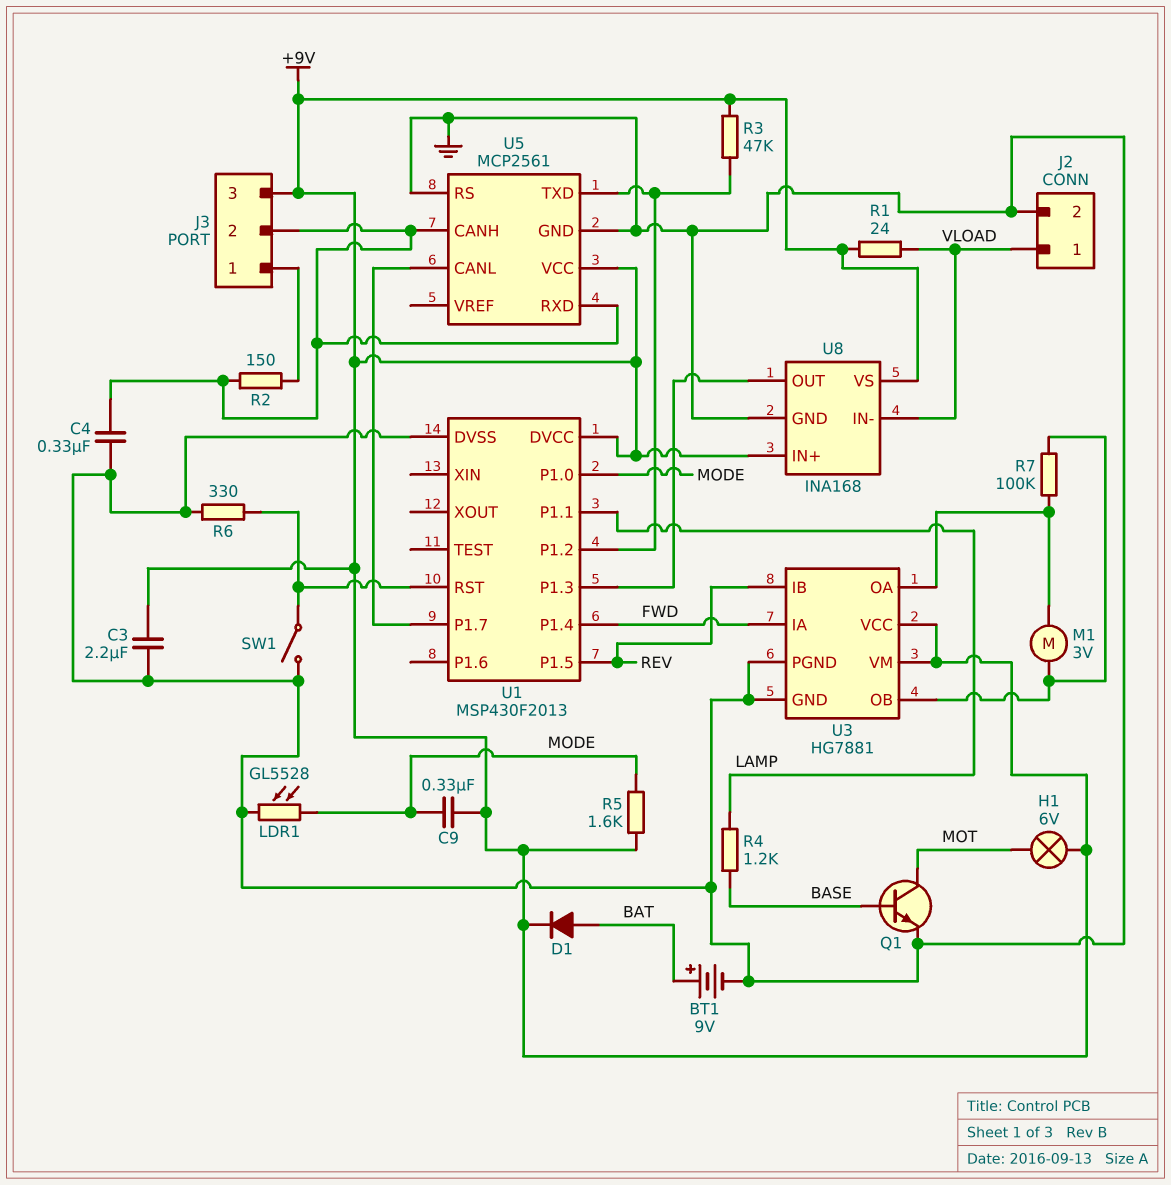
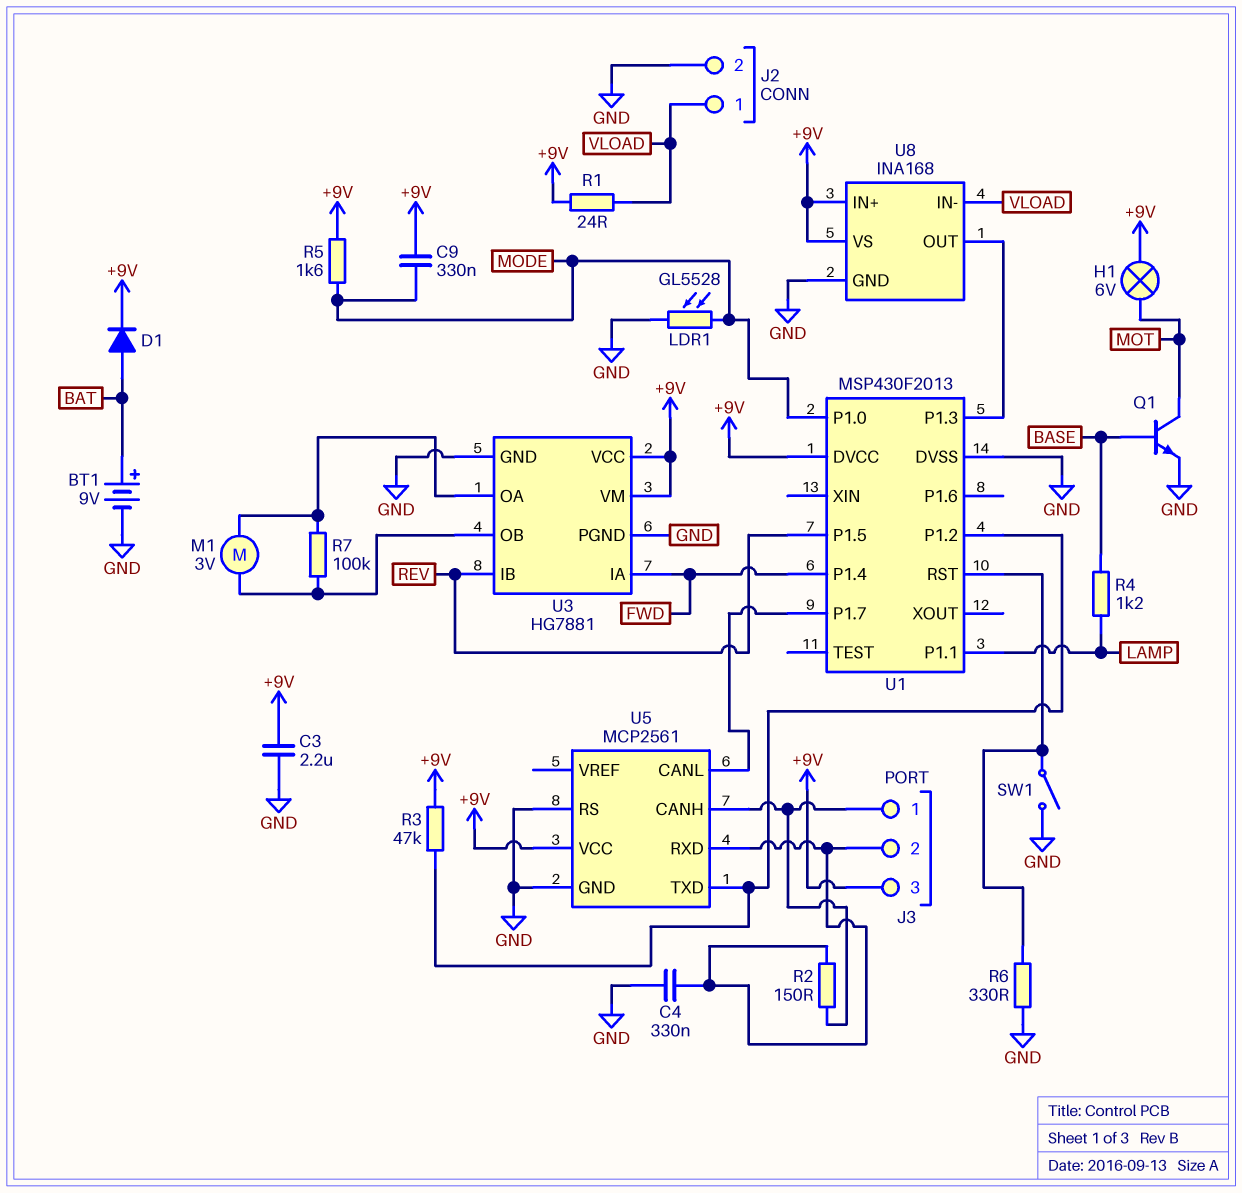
U5 pin CANH: J3/2 -> J3/1

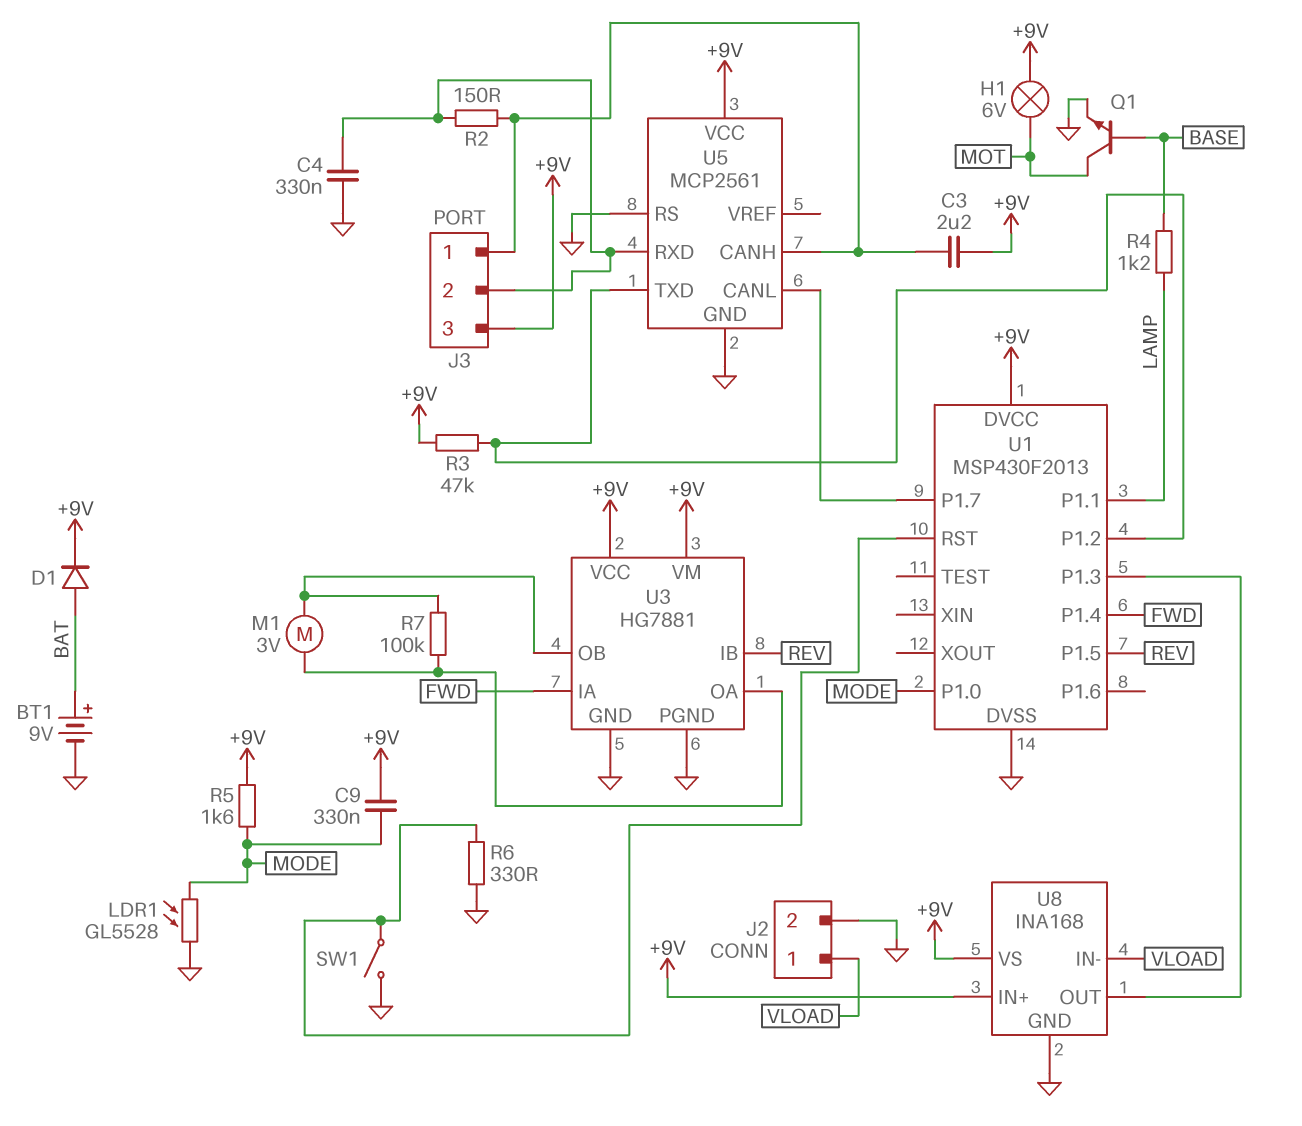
C3: 2.2uF (+9V, GND) -> 2.2uF (+9V, J3/1)
R1: 24 (+9V, VLOAD) -> none

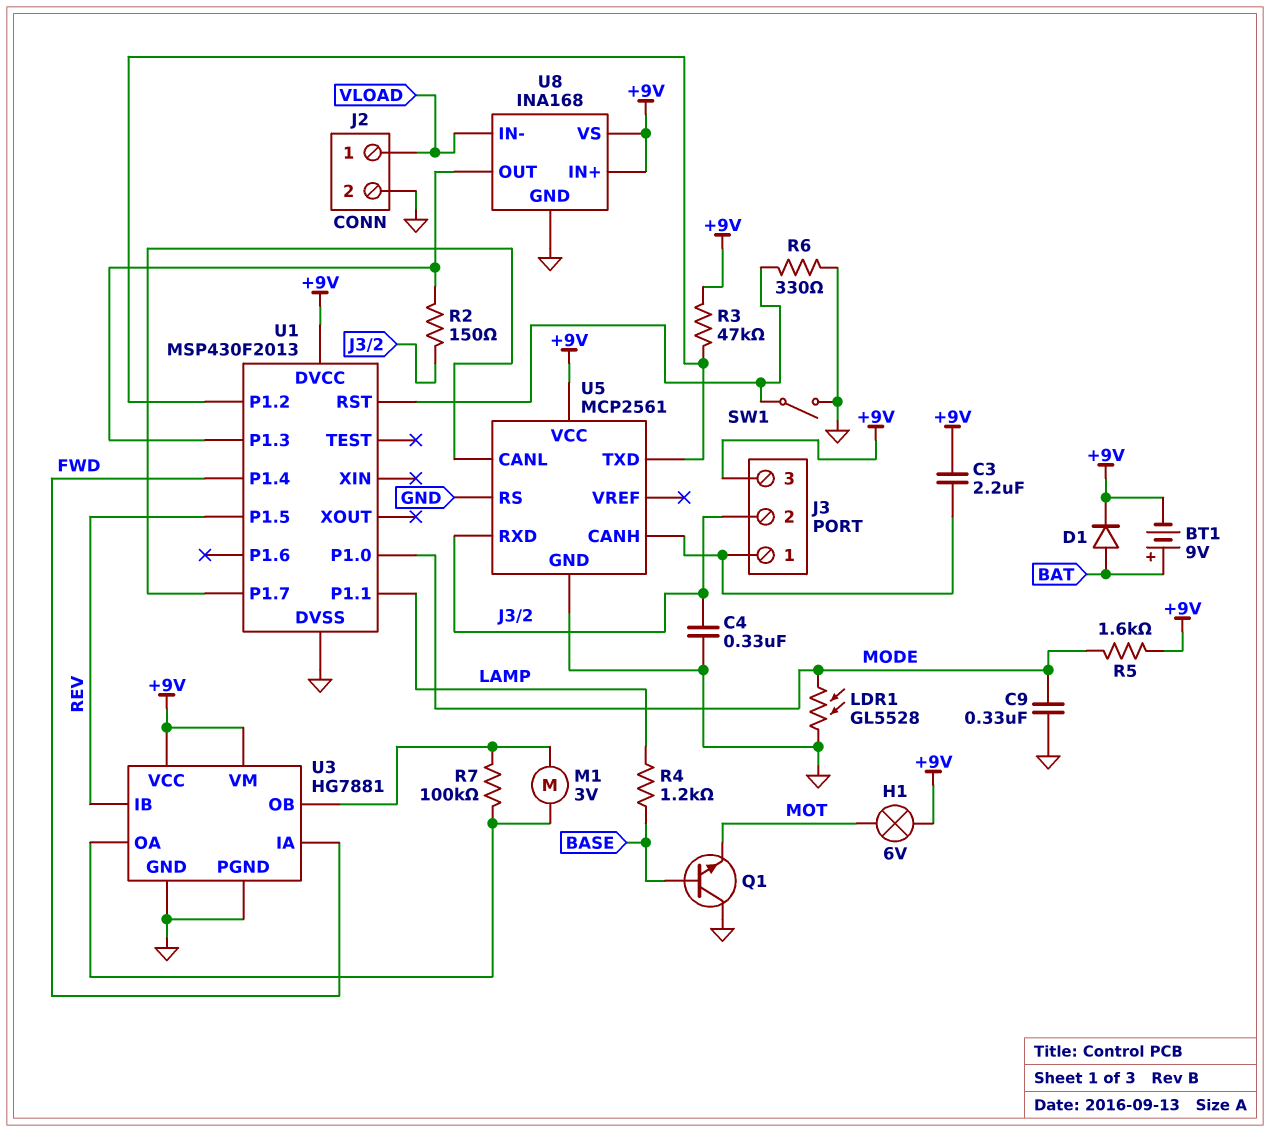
BT1: 9V (plus BAT, minus GND) -> 9V (plus BAT, minus +9V)
C9: 330nF (+9V, MODE) -> 330nF (GND, MODE)
Q1: NPN (B BASE, C MOT, E GND) -> NPN (B BASE, C GND, E MOT)
R2: 150 (J3/1, J3/2) -> 150 (J3/2, U1/P1.3)

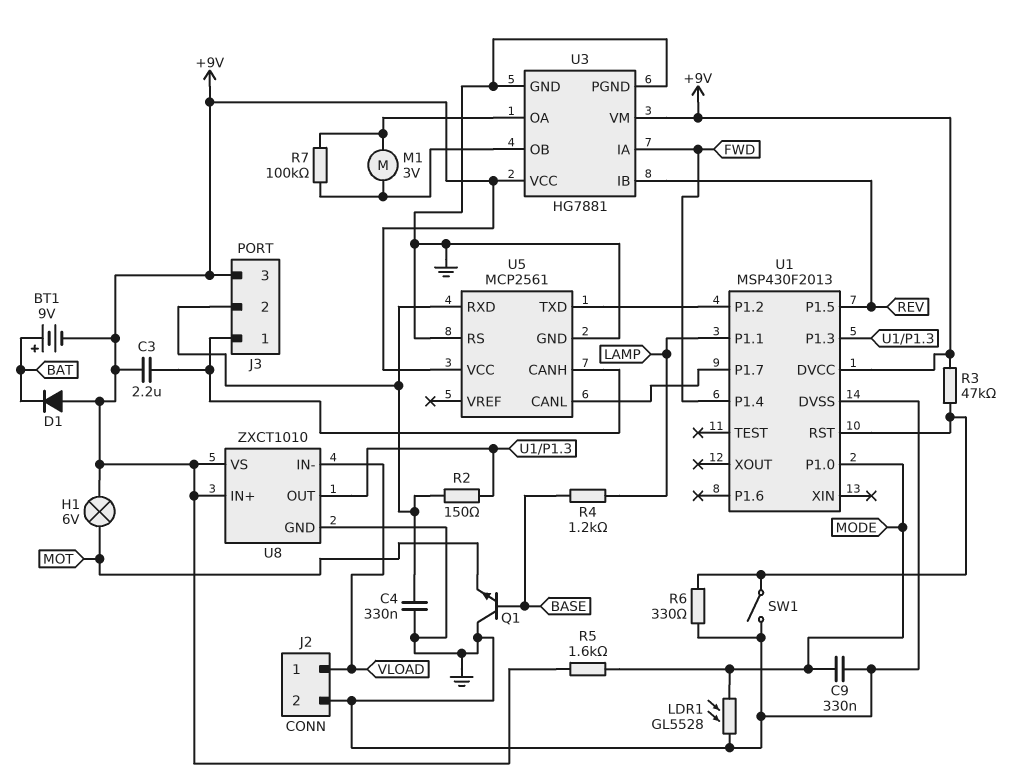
D1: diode (A BAT, K +9V) -> diode (A +9V, K BAT)
R3: 47k (+9V, U1/P1.2) -> 47k (+9V, U1/RST)
U8: INA168 -> ZXCT1010

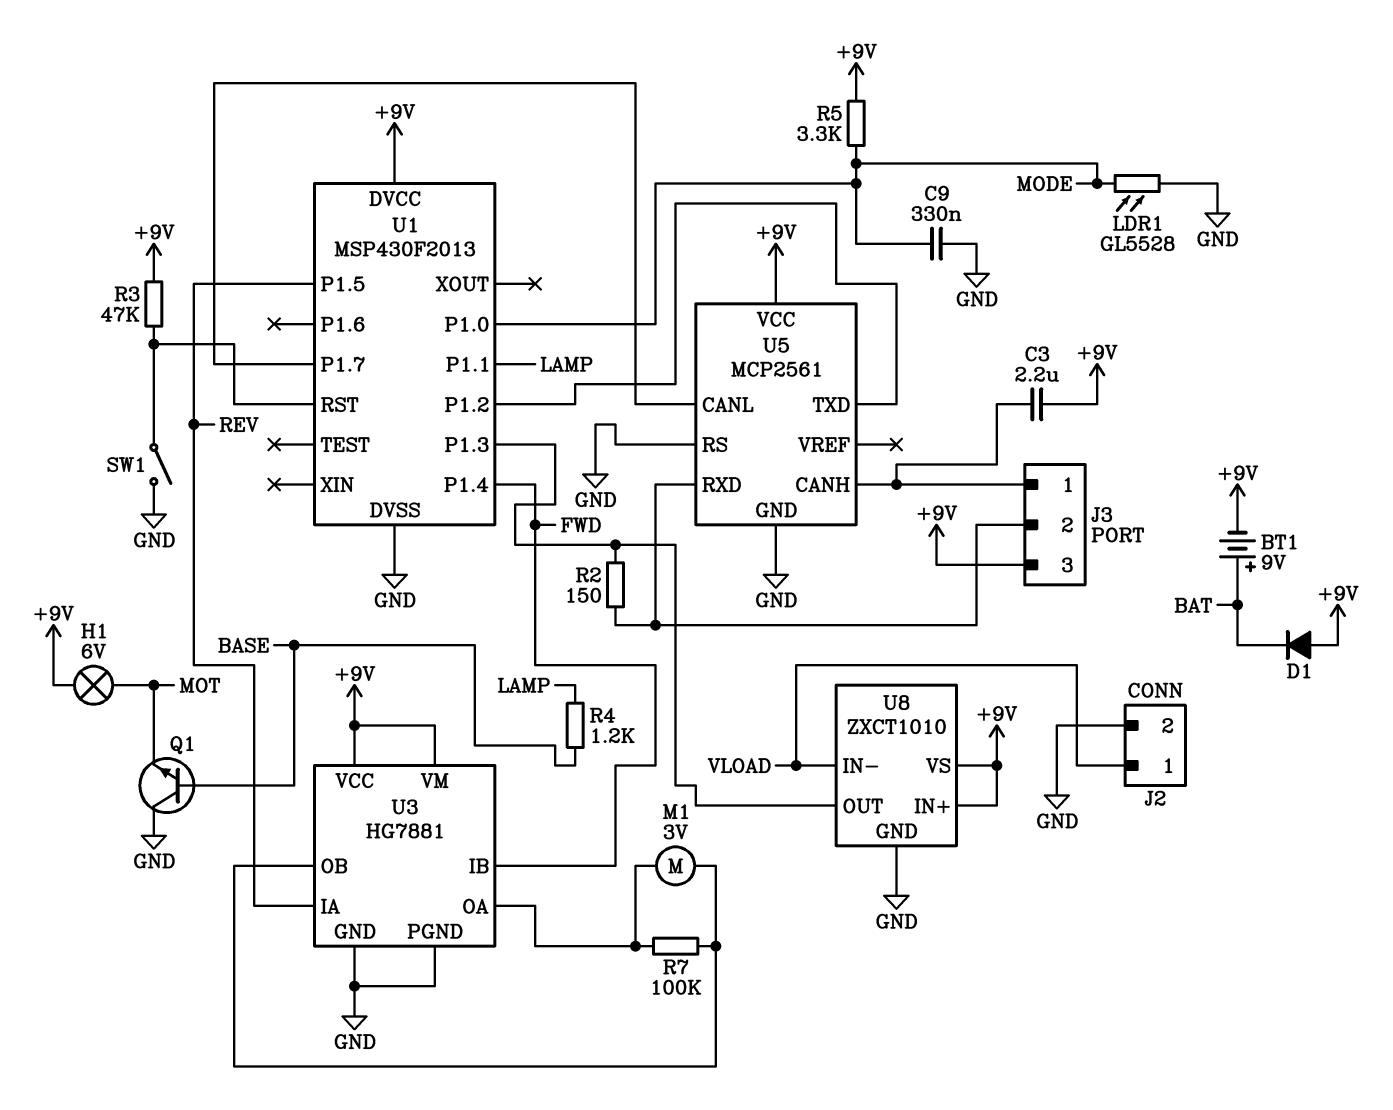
C4: 330nF (GND, J3/2) -> none
R5: 1.6k (+9V, MODE) -> 3.3k (+9V, MODE)
R6: 330 (GND, U1/RST) -> none
U3 pin IA: FWD -> REV
U3 pin IB: REV -> FWD

